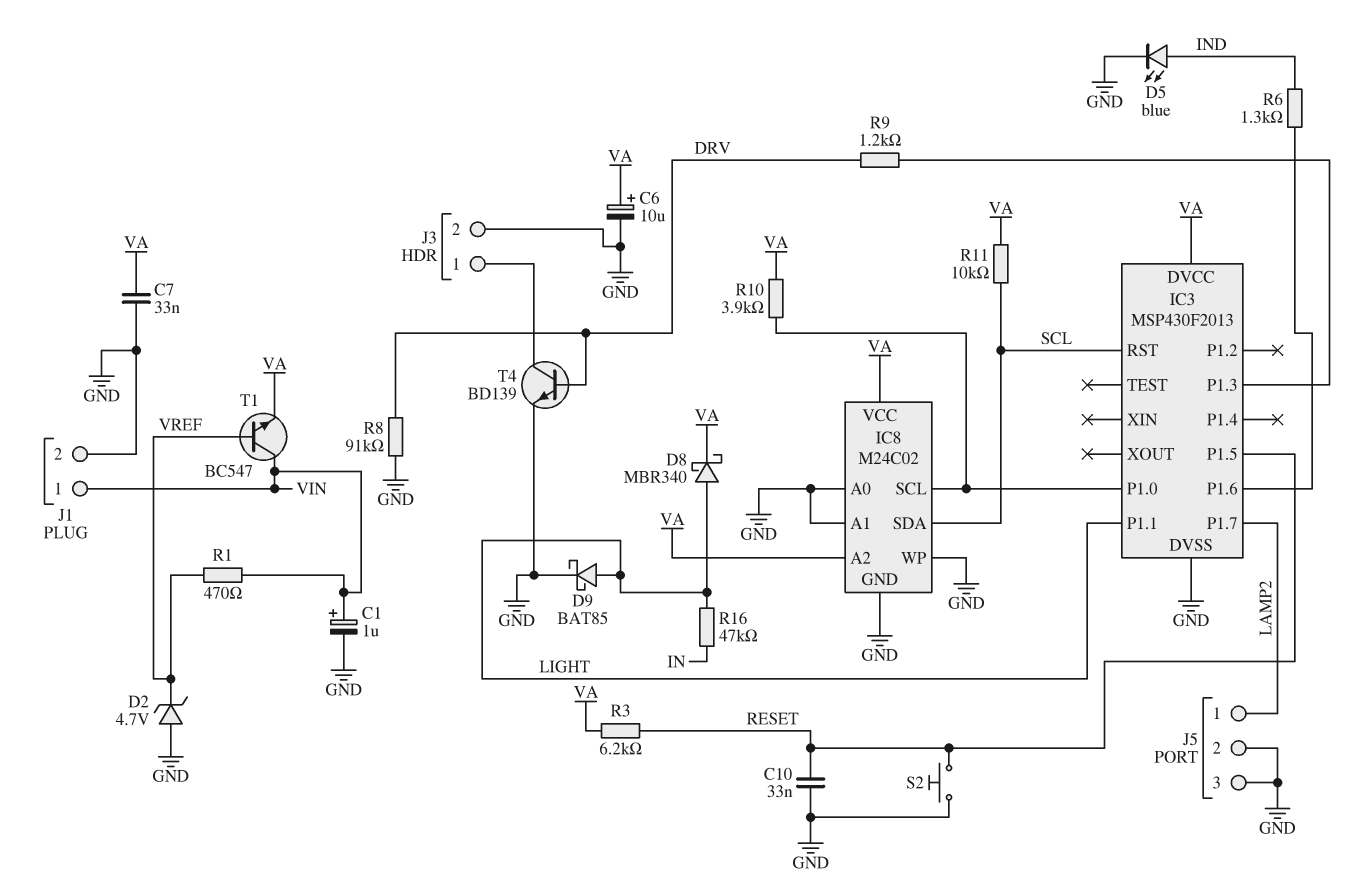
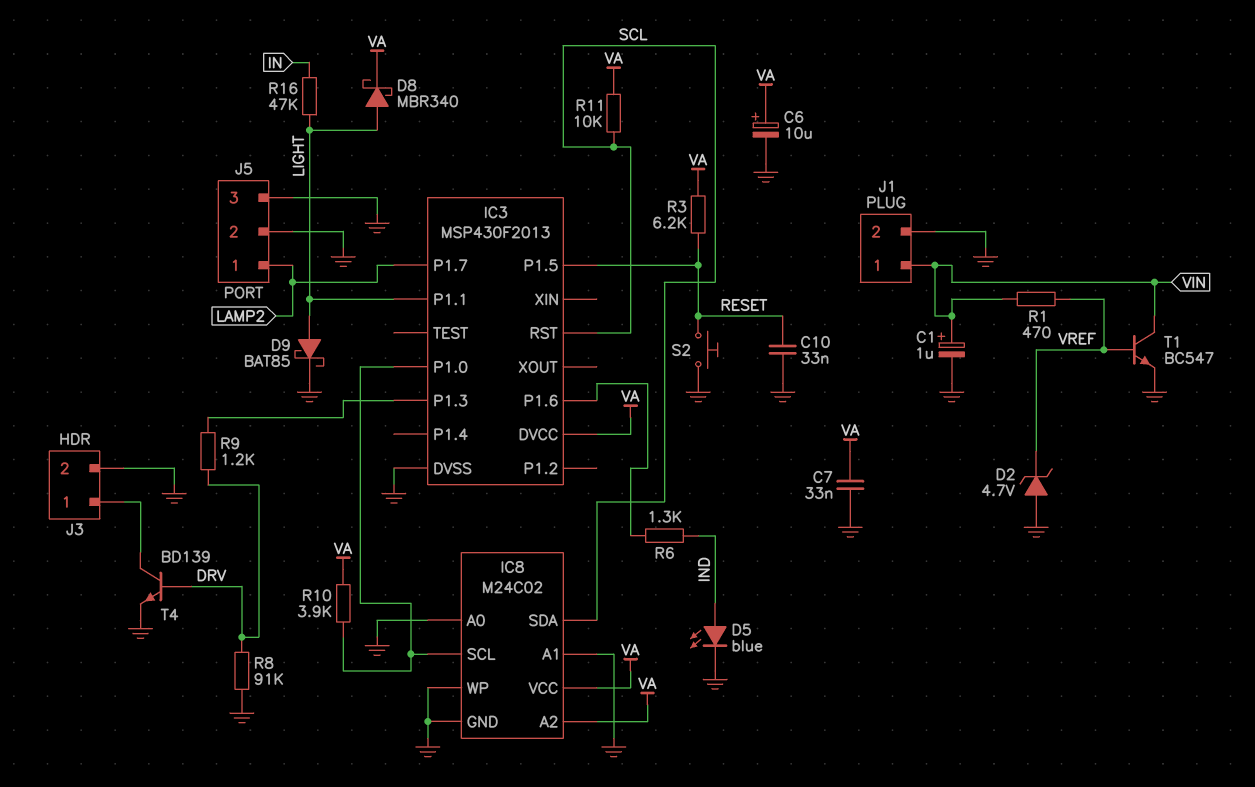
T1: NPN BC547 (B VREF, C VIN, E VA) -> NPN BC547 (B VREF, C VIN, E GND)

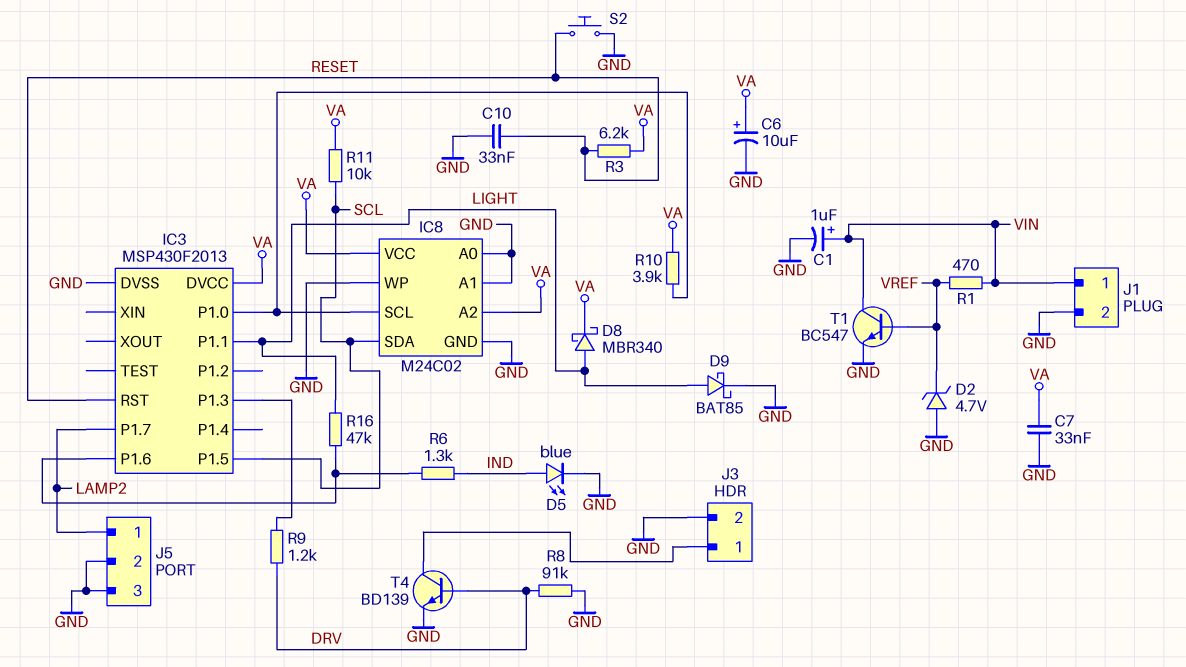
IC3 pin P1.5: RESET -> SCL
IC3 pin RST: SCL -> RESET
R16: 47k (IN, LIGHT) -> 47k (IC3/P1.6, LIGHT)

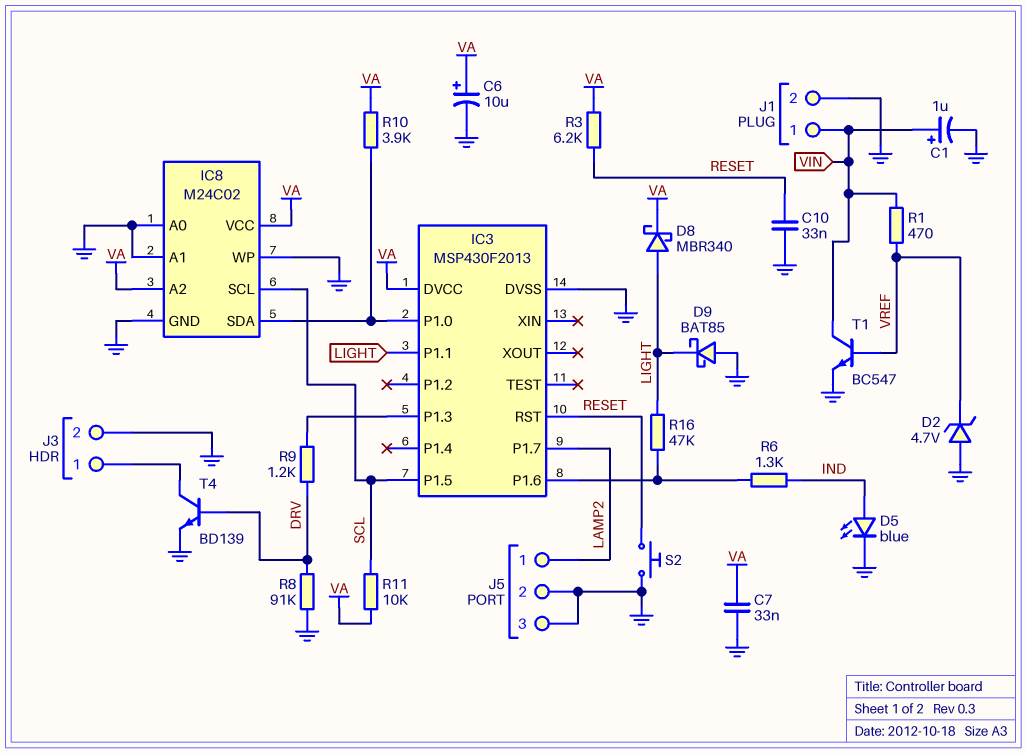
D9: schottky BAT85 (A LIGHT, K GND) -> schottky BAT85 (A GND, K LIGHT)
IC8 pin SCL: IC3/P1.0 -> SCL
IC8 pin SDA: SCL -> IC3/P1.0

